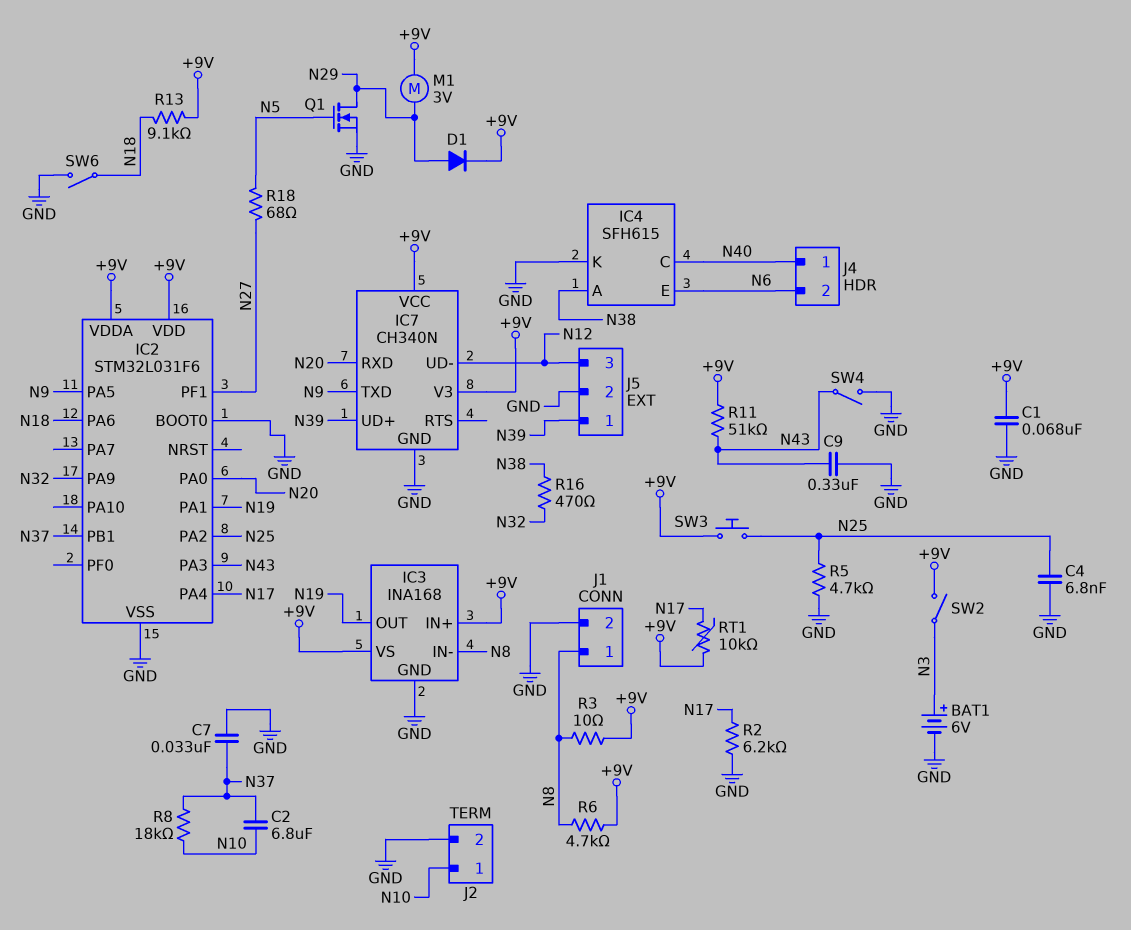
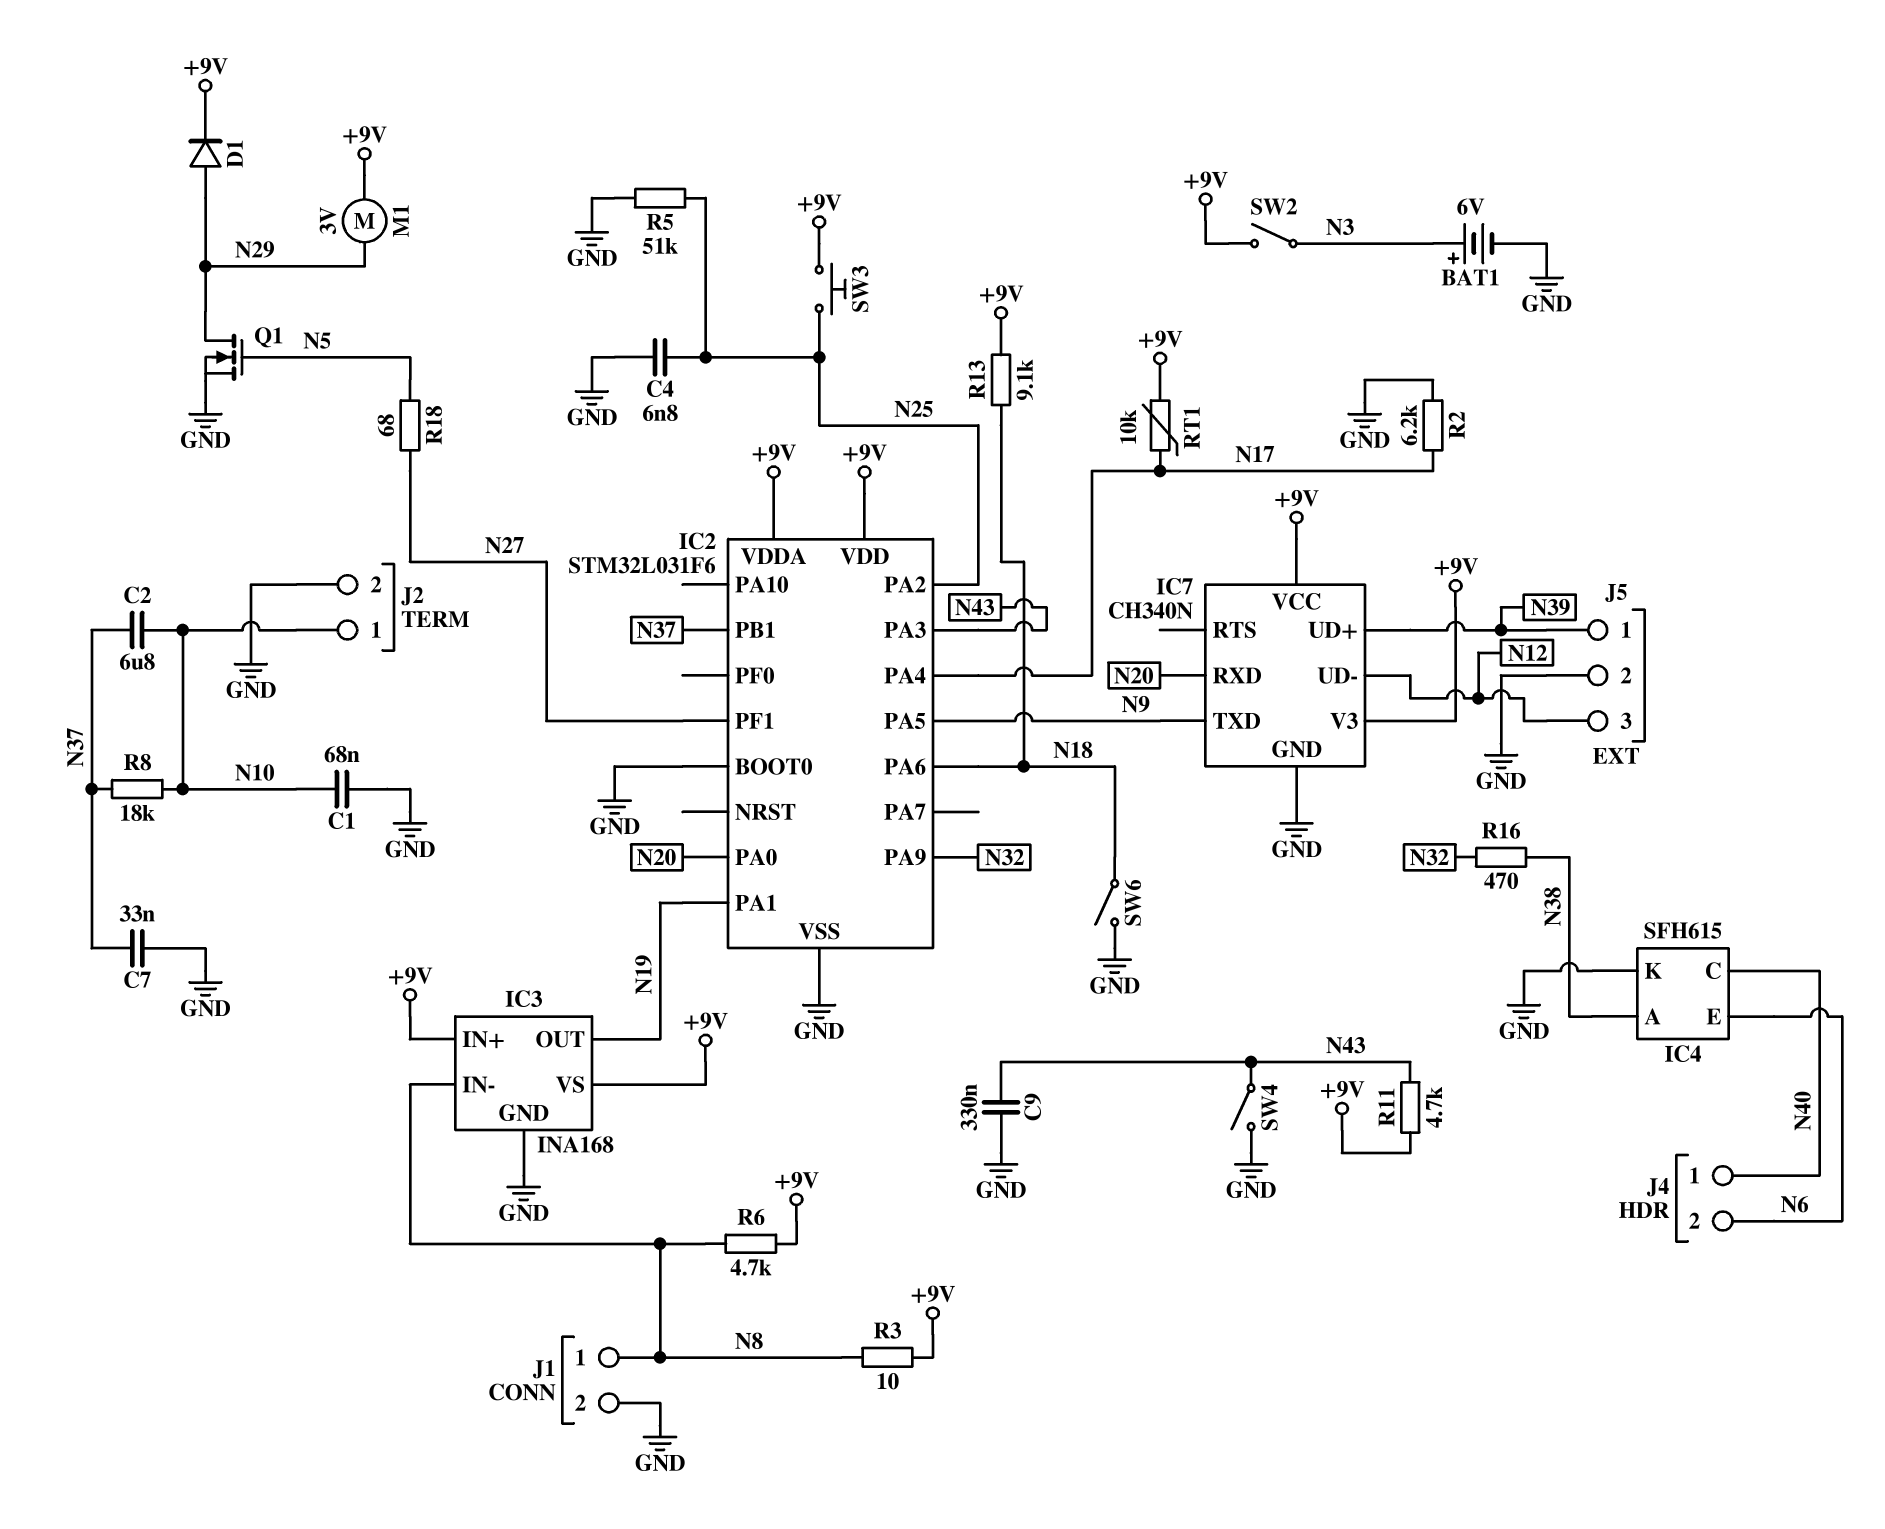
C1: 68nF (+9V, GND) -> 68nF (GND, N10)
R5: 4.7k (GND, N25) -> 51k (GND, N25)
R11: 51k (+9V, N43) -> 4.7k (+9V, N43)

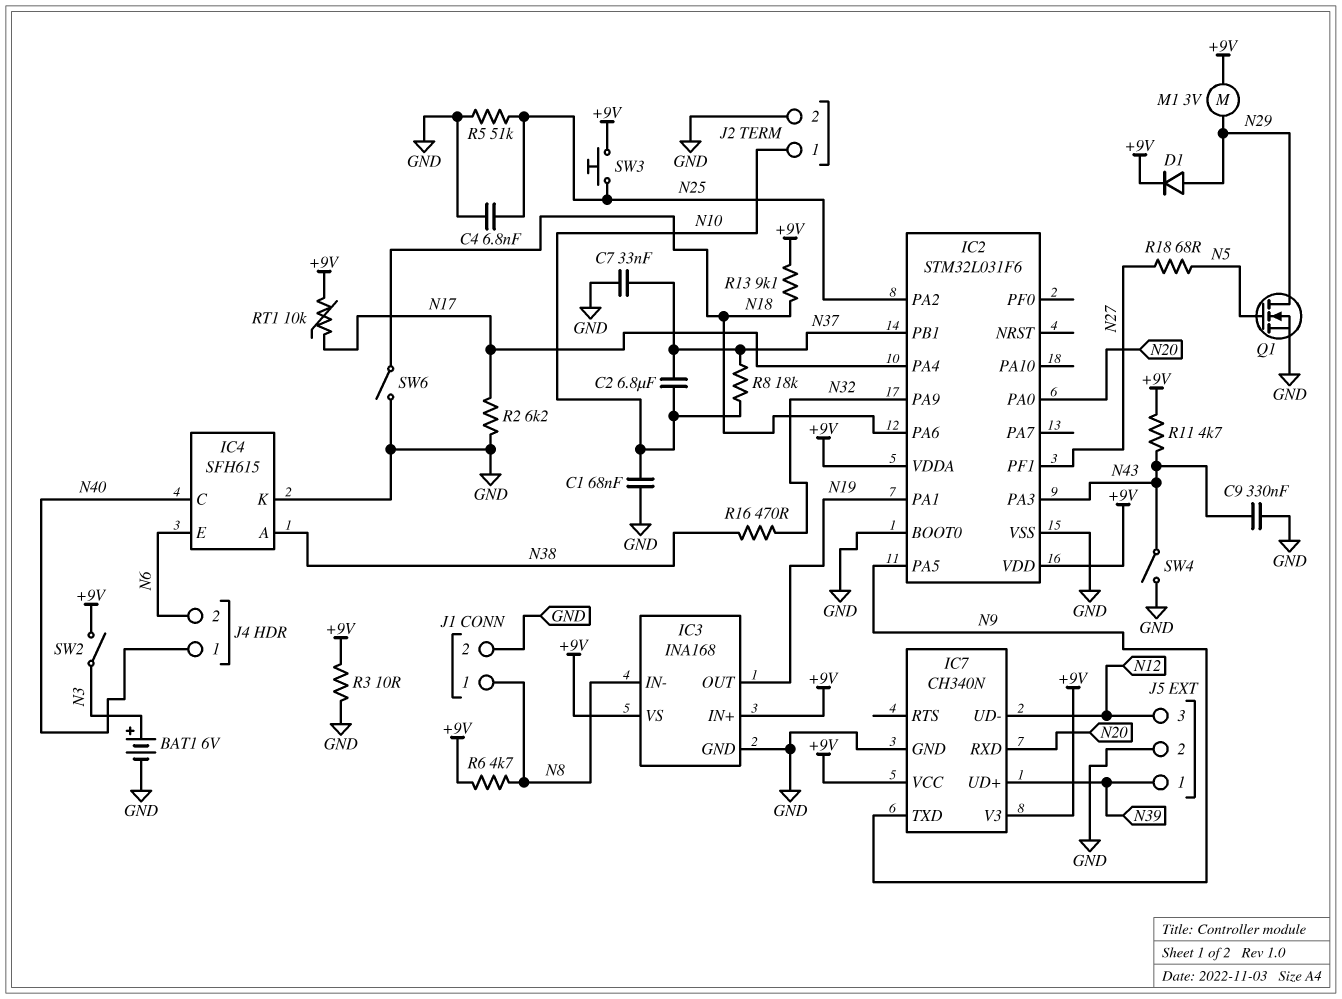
R3: 10 (+9V, N8) -> 10 (+9V, GND)

